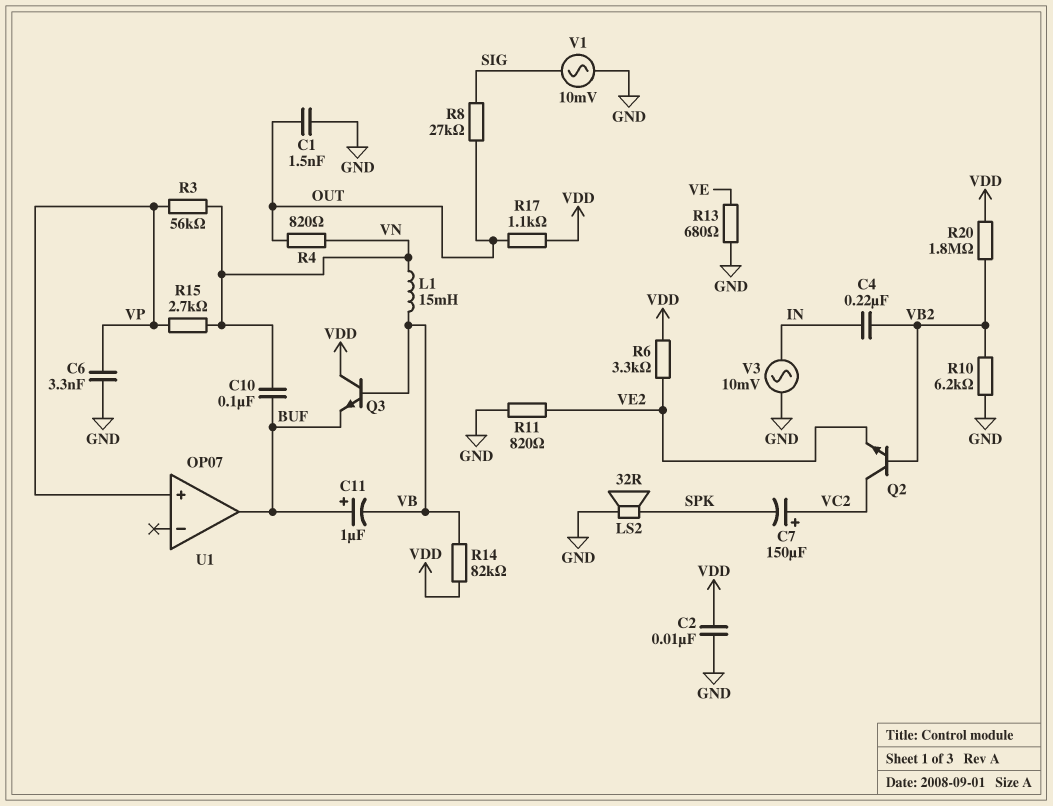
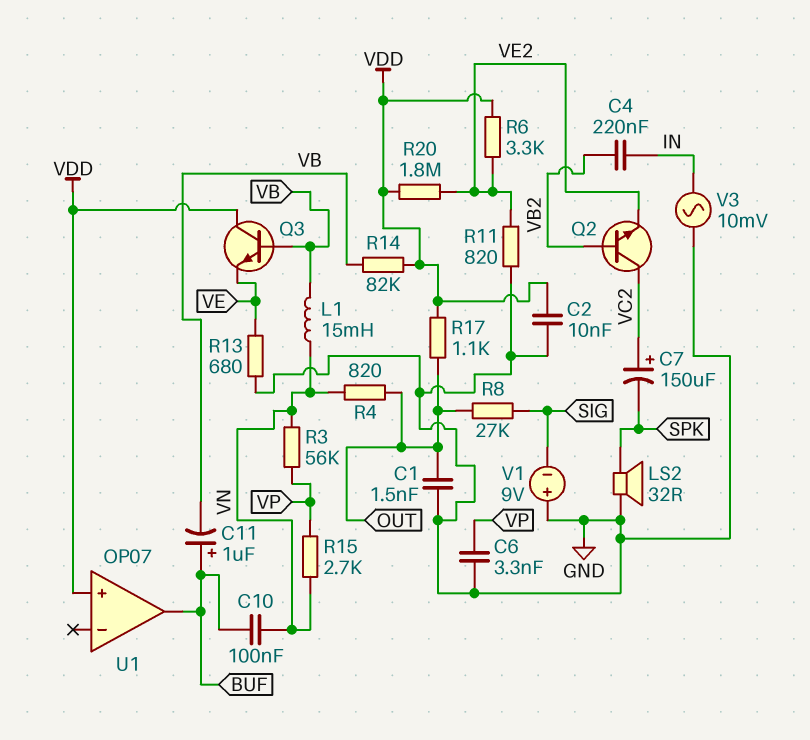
Q3: NPN (B VB, C VDD, E BUF) -> NPN (B VB, C VDD, E VE)
R10: 6.2k (GND, VB2) -> none
R20: 1.8M (VB2, VDD) -> 1.8M (VDD, VE2)
U1 pin in+: VP -> VDD
V1: AC 10mV (GND, SIG) -> 9V (plus GND, minus SIG)

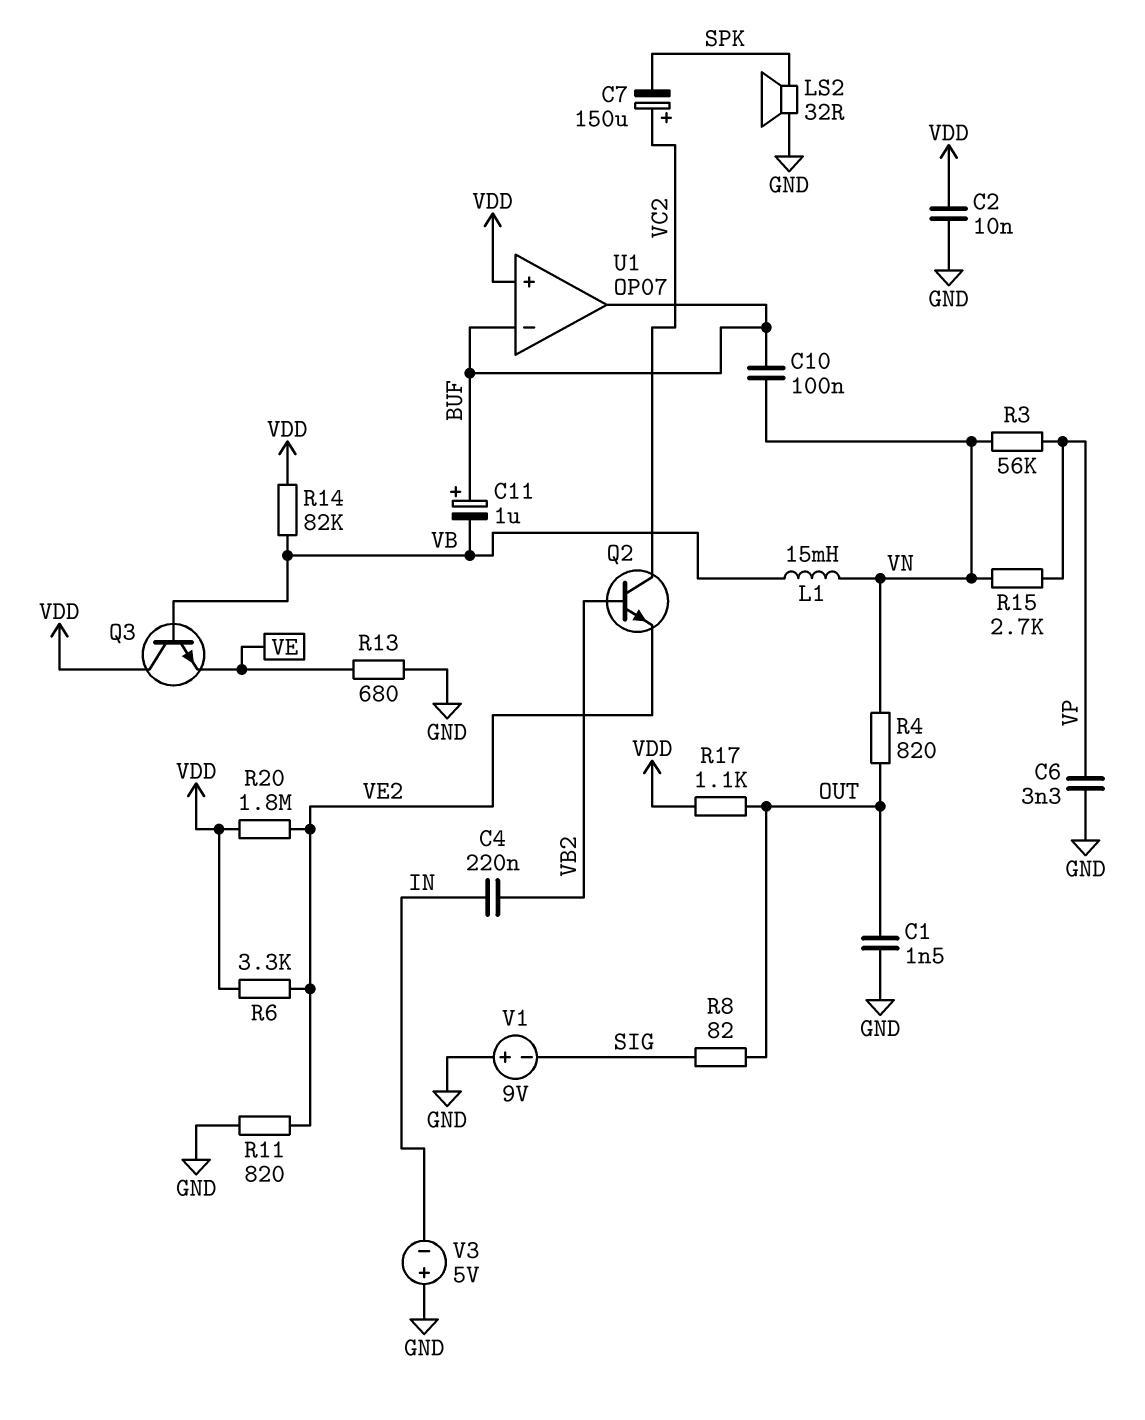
R8: 27k (OUT, SIG) -> 82 (OUT, SIG)
U1 pin in-: none -> BUF
V3: AC 10mV (GND, IN) -> 5V (plus GND, minus IN)

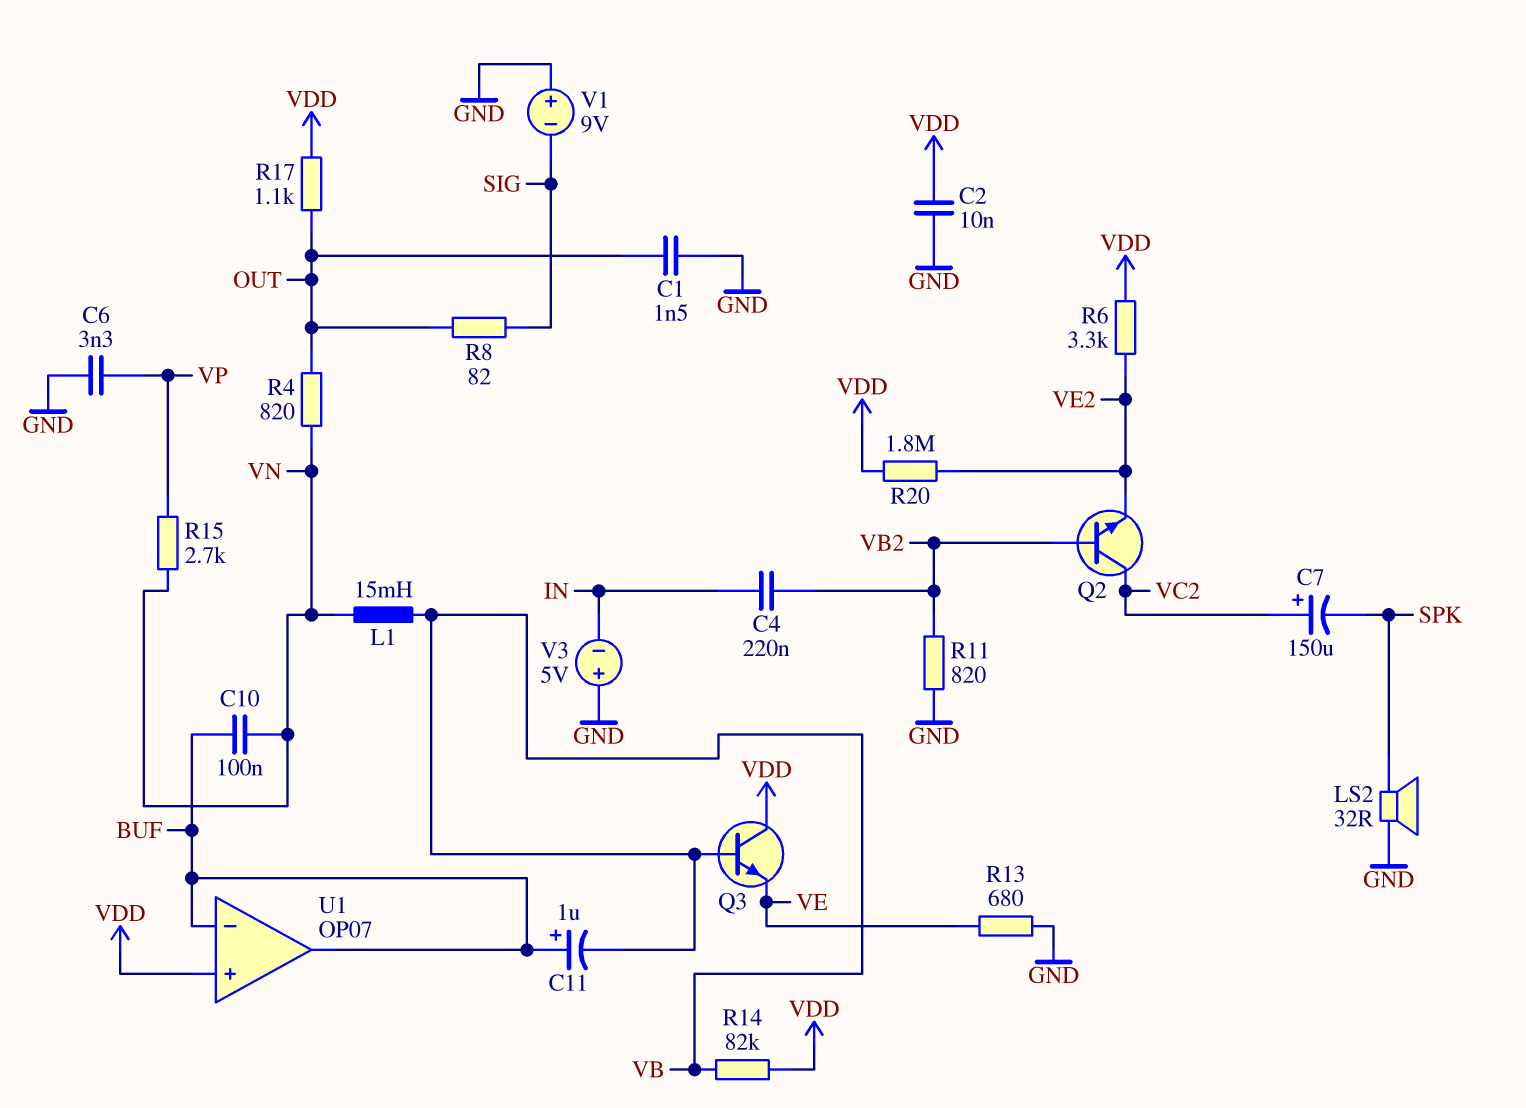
R3: 56k (VN, VP) -> none
R11: 820 (GND, VE2) -> 820 (GND, VB2)

